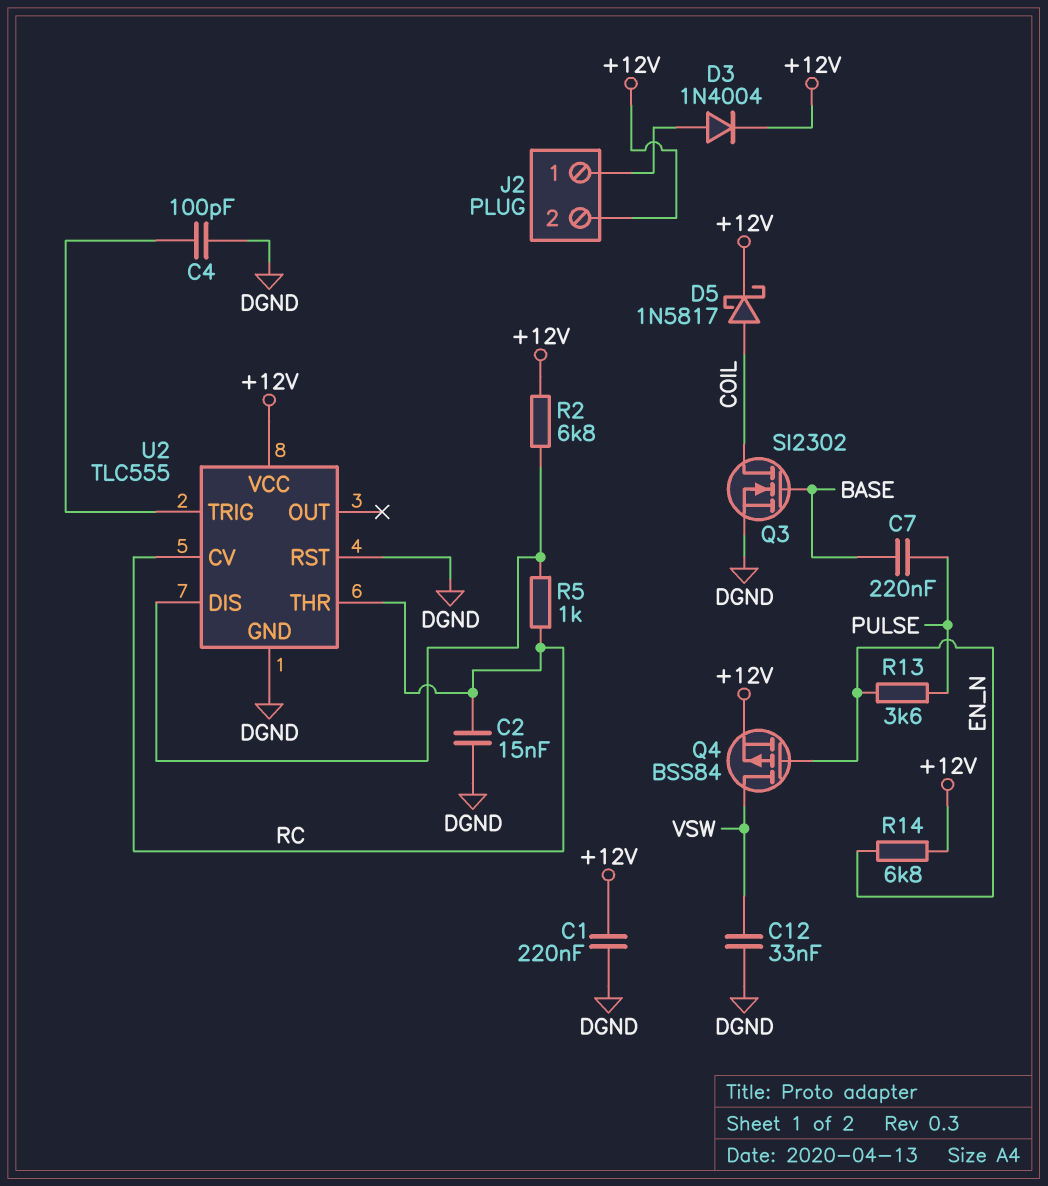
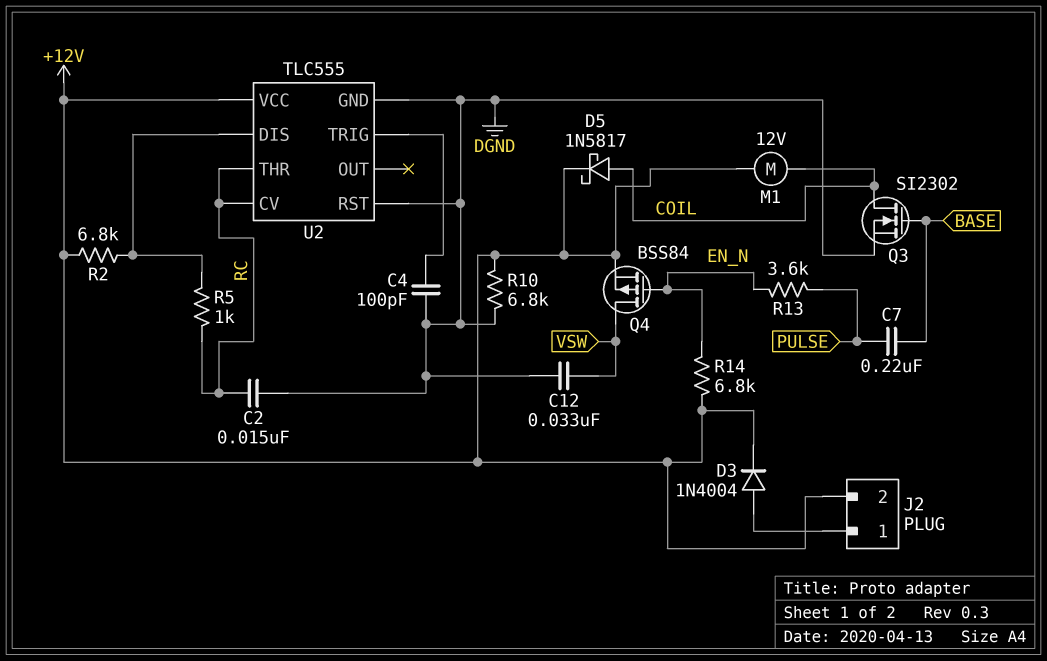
C1: 220nF (+12V, DGND) -> none
M1: none -> motor 12V (+12V, COIL)
R10: none -> 6.8k (+12V, DGND)

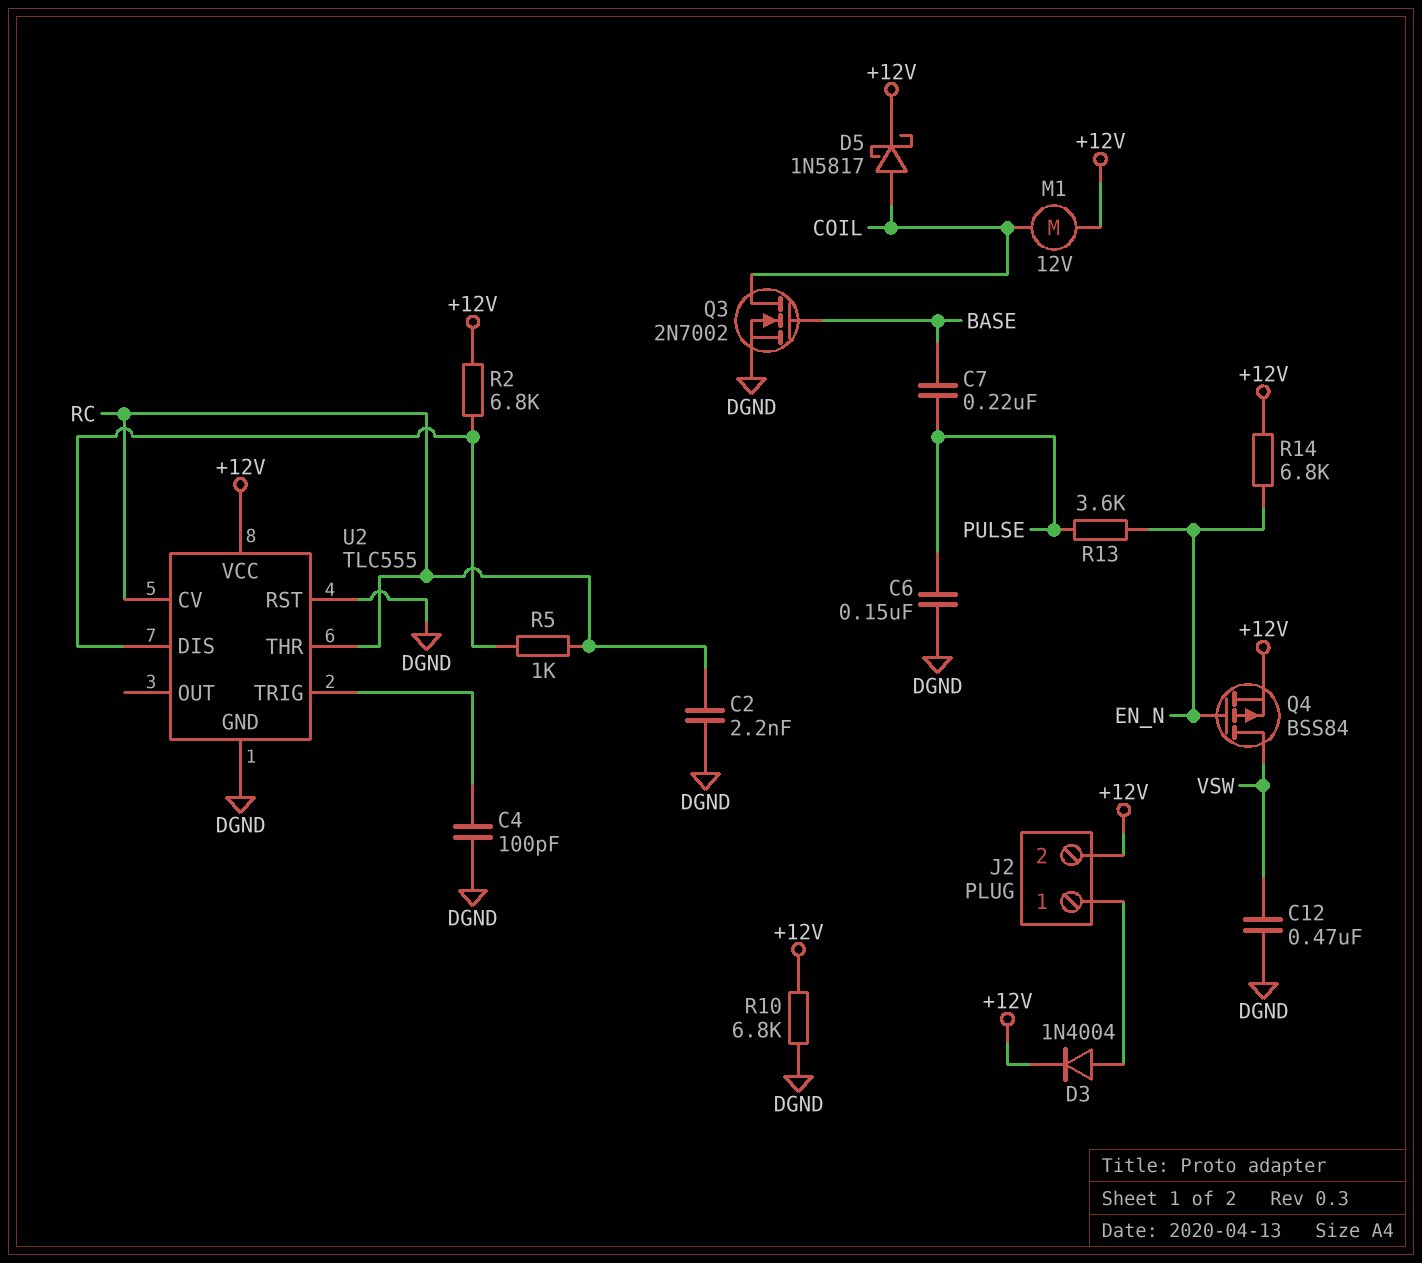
C2: 15nF (DGND, RC) -> 2.2nF (DGND, RC)
C6: none -> 150nF (DGND, PULSE)
C12: 33nF (DGND, VSW) -> 470nF (DGND, VSW)
Q3: NMOS SI2302 (G BASE, D COIL, S DGND) -> NMOS 2N7002 (G BASE, D COIL, S DGND)

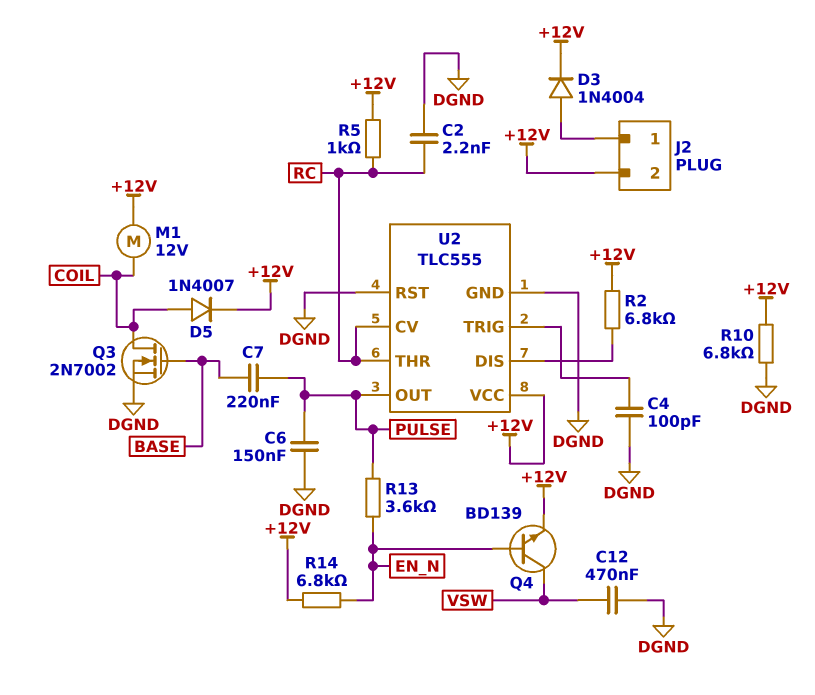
D5: schottky 1N5817 (A COIL, K +12V) -> diode 1N4007 (A COIL, K +12V)
Q4: PMOS BSS84 (G EN_N, D VSW, S +12V) -> NPN BD139 (B EN_N, C VSW, E +12V)
R5: 1k (RC, U2/DIS) -> 1k (+12V, RC)
U2 pin OUT: none -> PULSE

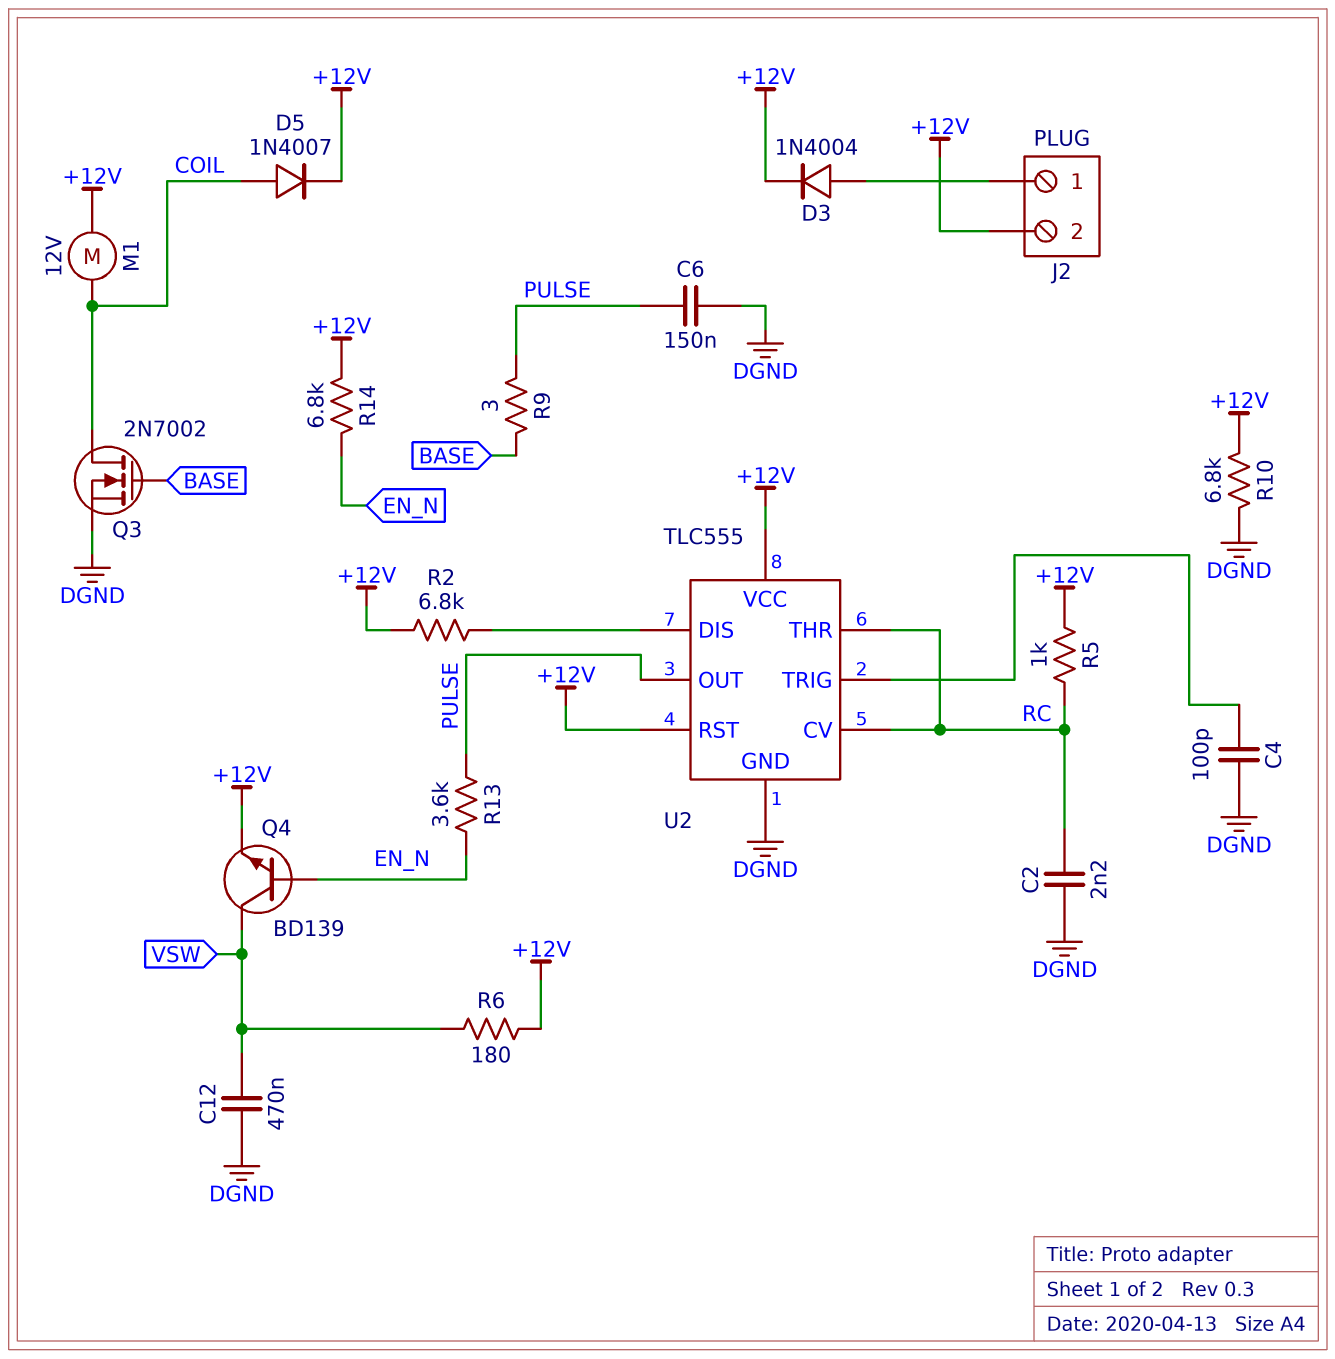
C7: 220nF (BASE, PULSE) -> none
R6: none -> 180 (+12V, VSW)
R9: none -> 3 (BASE, PULSE)
U2 pin RST: DGND -> +12V

